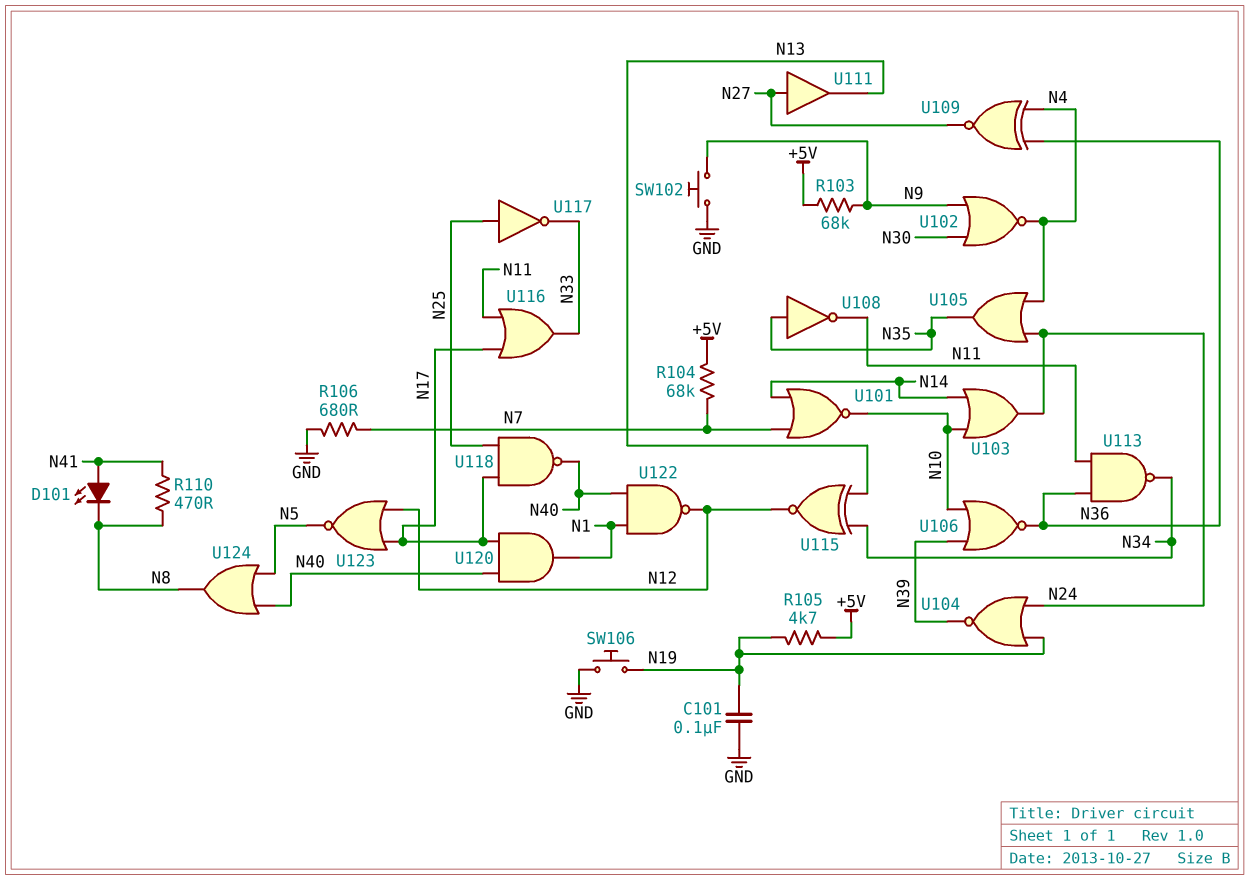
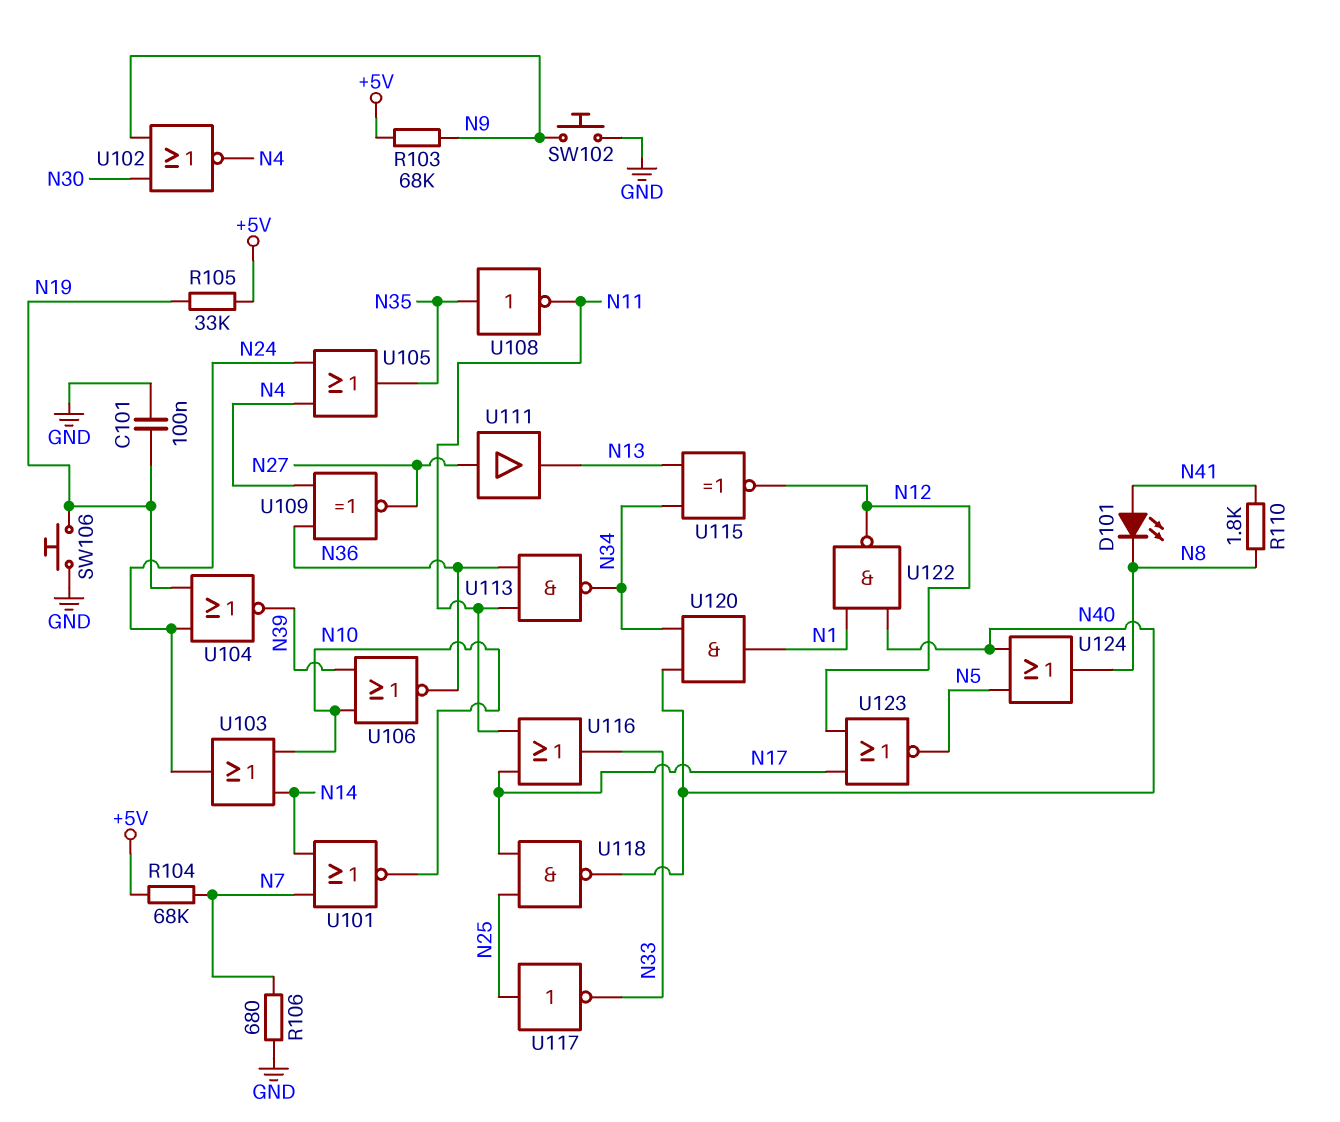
R105: 4.7k (+5V, N19) -> 33k (+5V, N19)
R110: 470 (N8, N41) -> 1.8k (N8, N41)
U120: AND (in N17, in N40, out N1) -> AND (in N34, in N40, out N1)

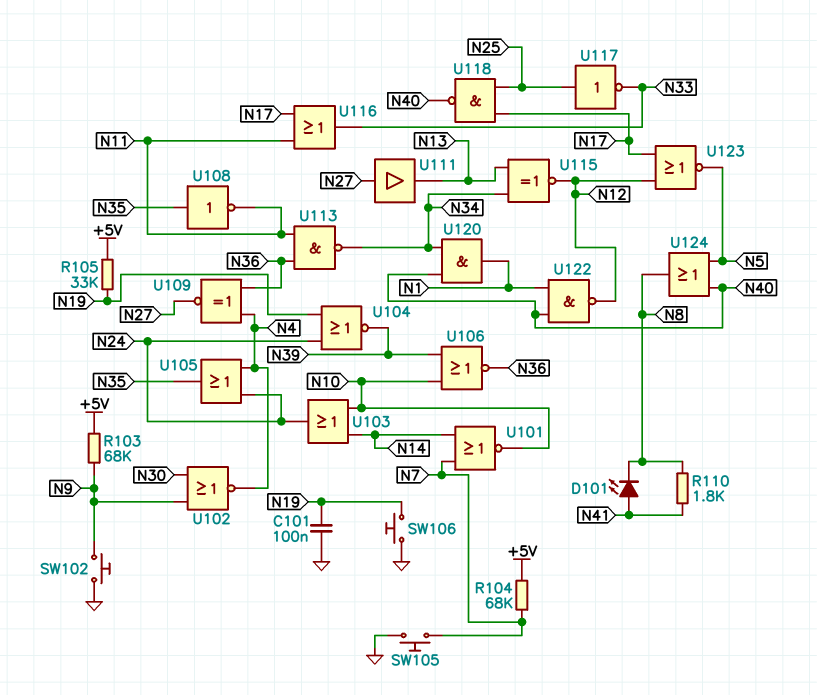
R106: 680 (GND, N7) -> none
SW105: none -> button (GND, N7)

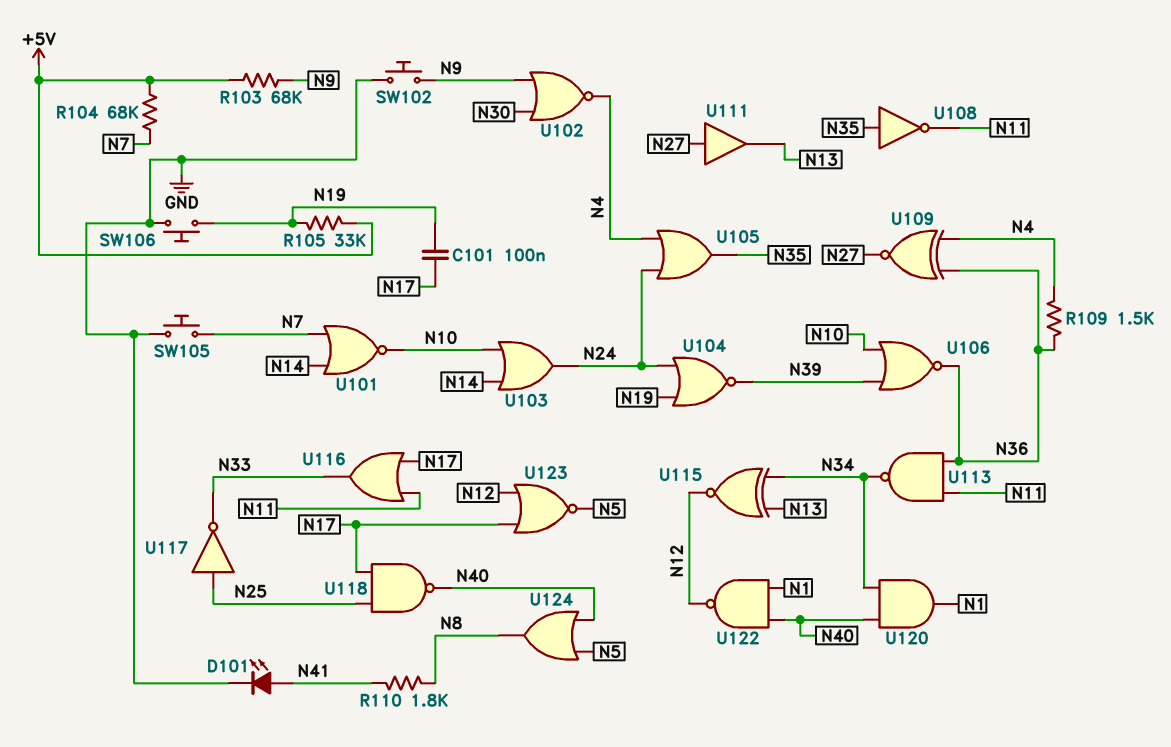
C101: 100nF (GND, N19) -> 100nF (N17, N19)
D101: LED (A N41, K N8) -> LED (A N41, K GND)
R109: none -> 1.5k (N4, N36)

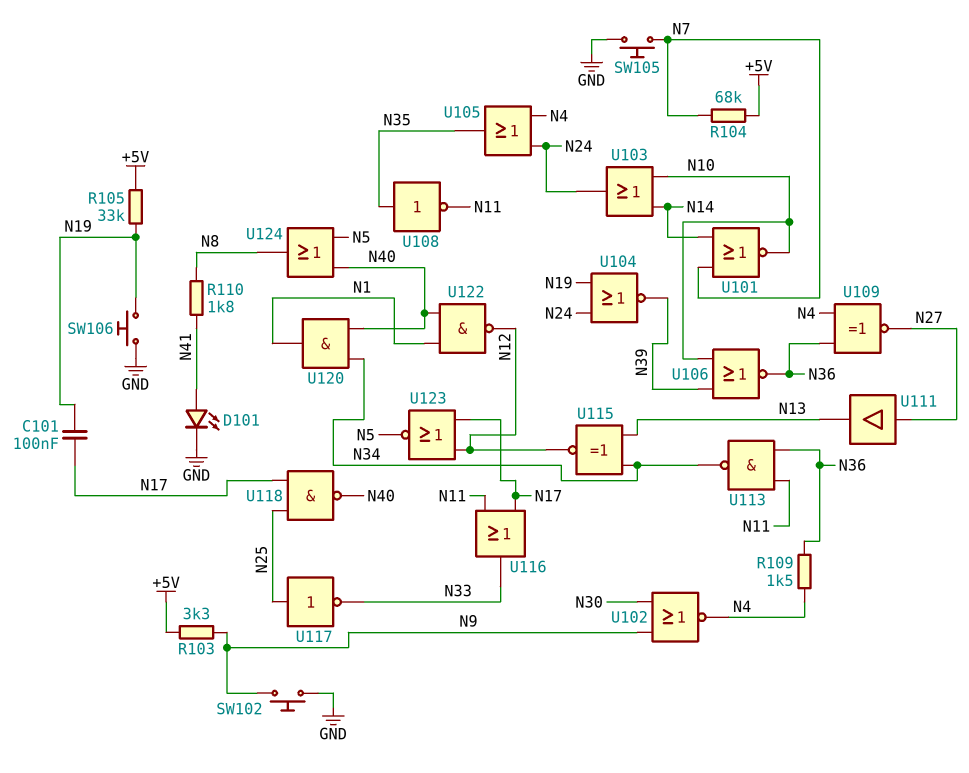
R103: 68k (+5V, N9) -> 3.3k (+5V, N9)

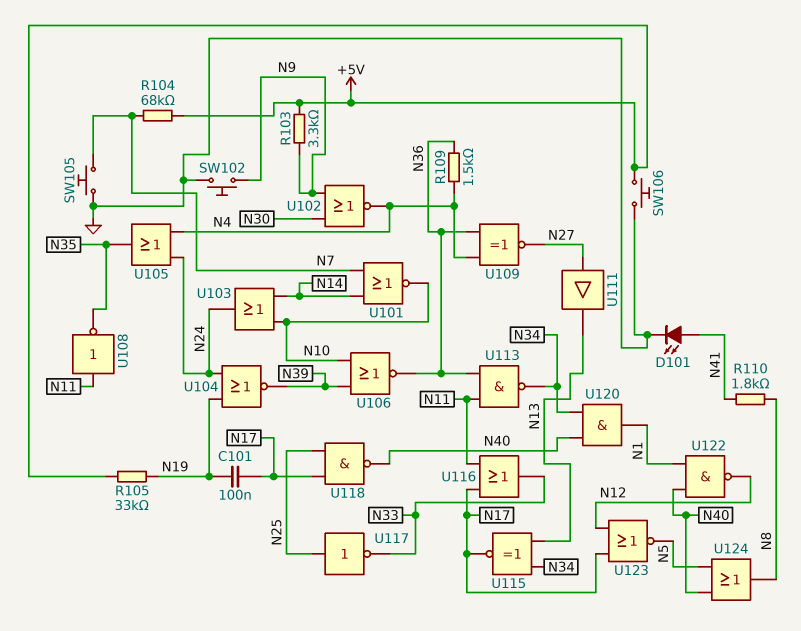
SW106: button (GND, N19) -> button (+5V, GND)
U108: NOT (in N35, out N11) -> NOT (in N11, out N35)
U115: XNOR (in N13, in N34, out N12) -> XNOR (in N13, in N34, out N17)

